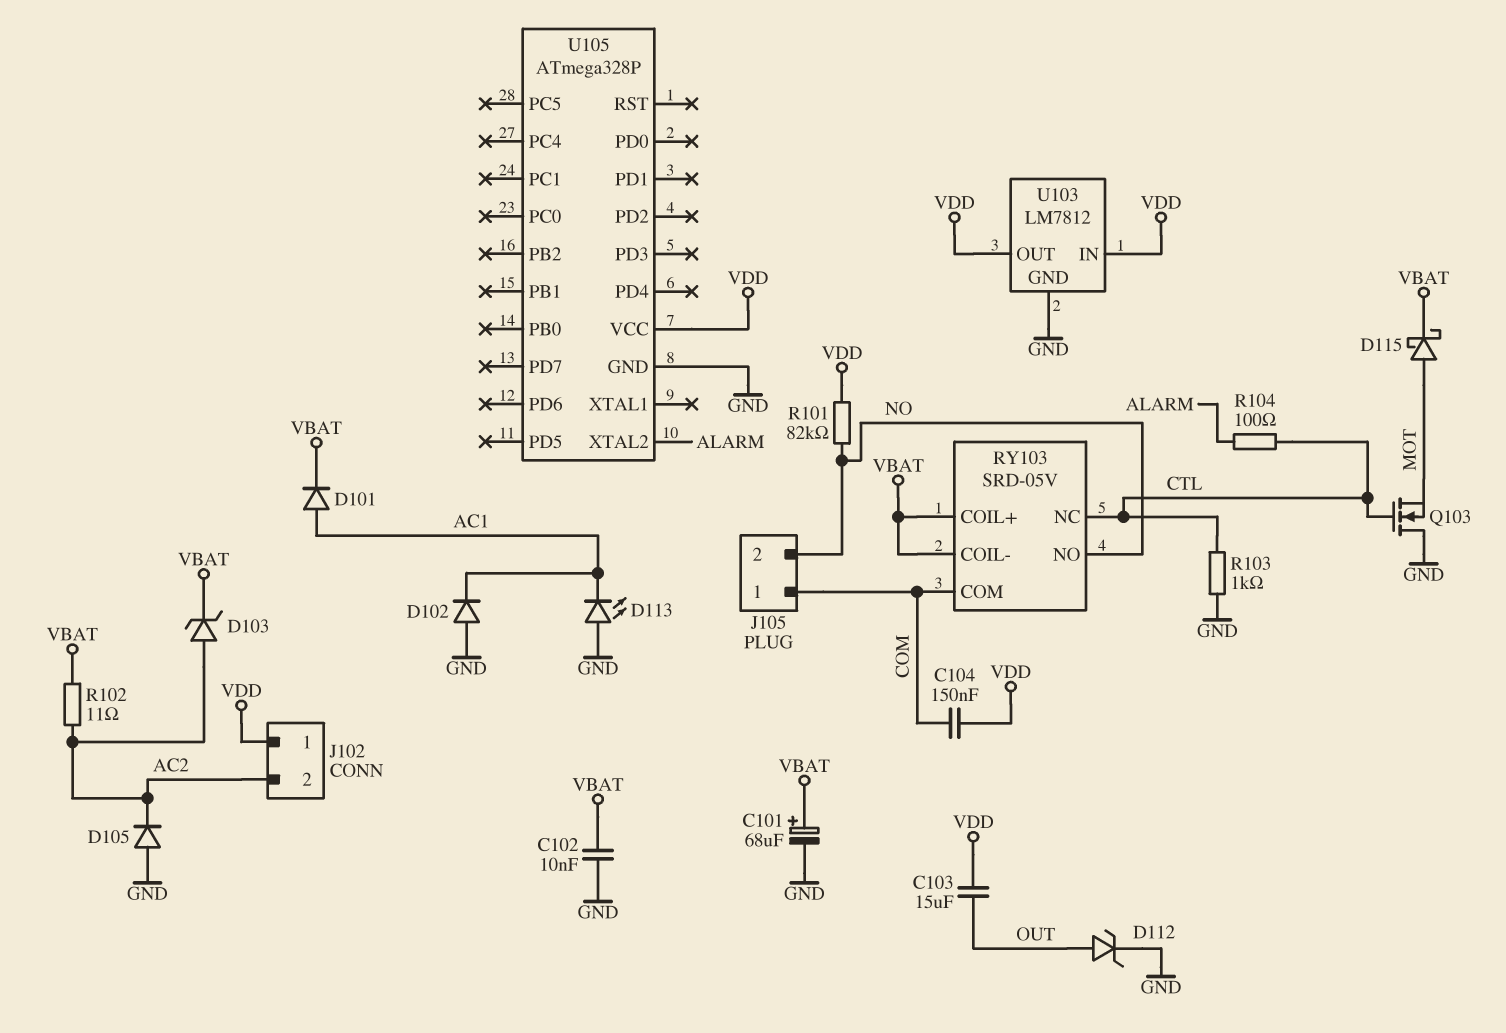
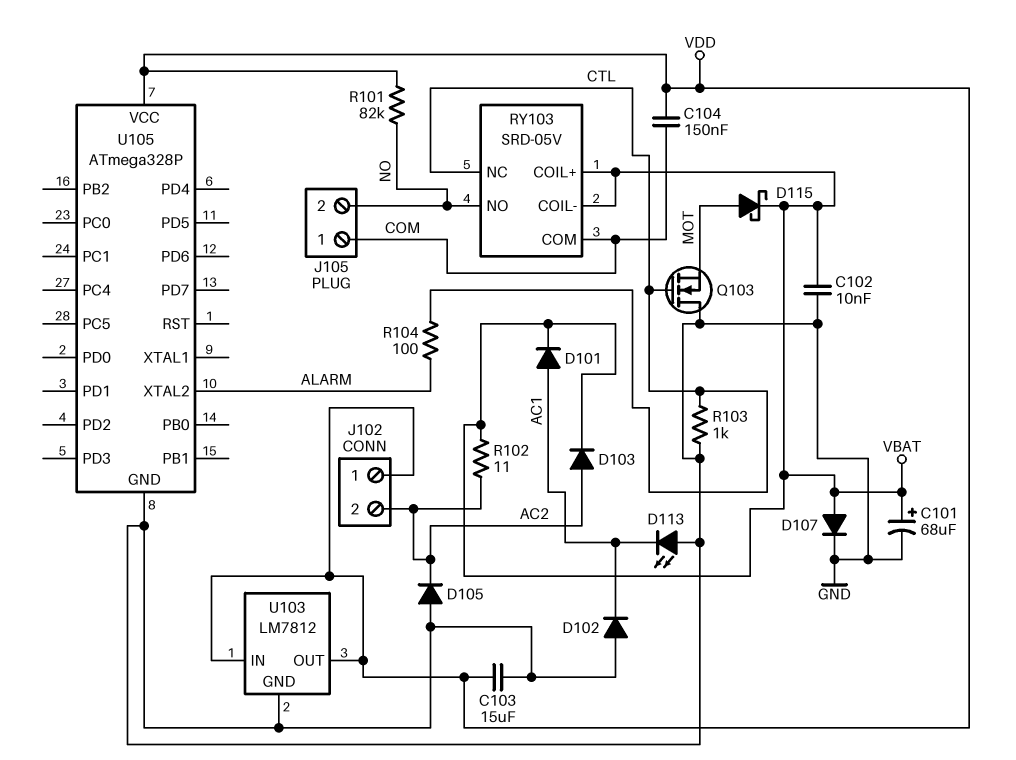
C103: 15uF (OUT, VDD) -> 15uF (GND, VDD)
D103: zener (A AC2, K VBAT) -> diode (A AC2, K VBAT)
D107: none -> diode (A VBAT, K GND)
D112: zener (A OUT, K GND) -> none

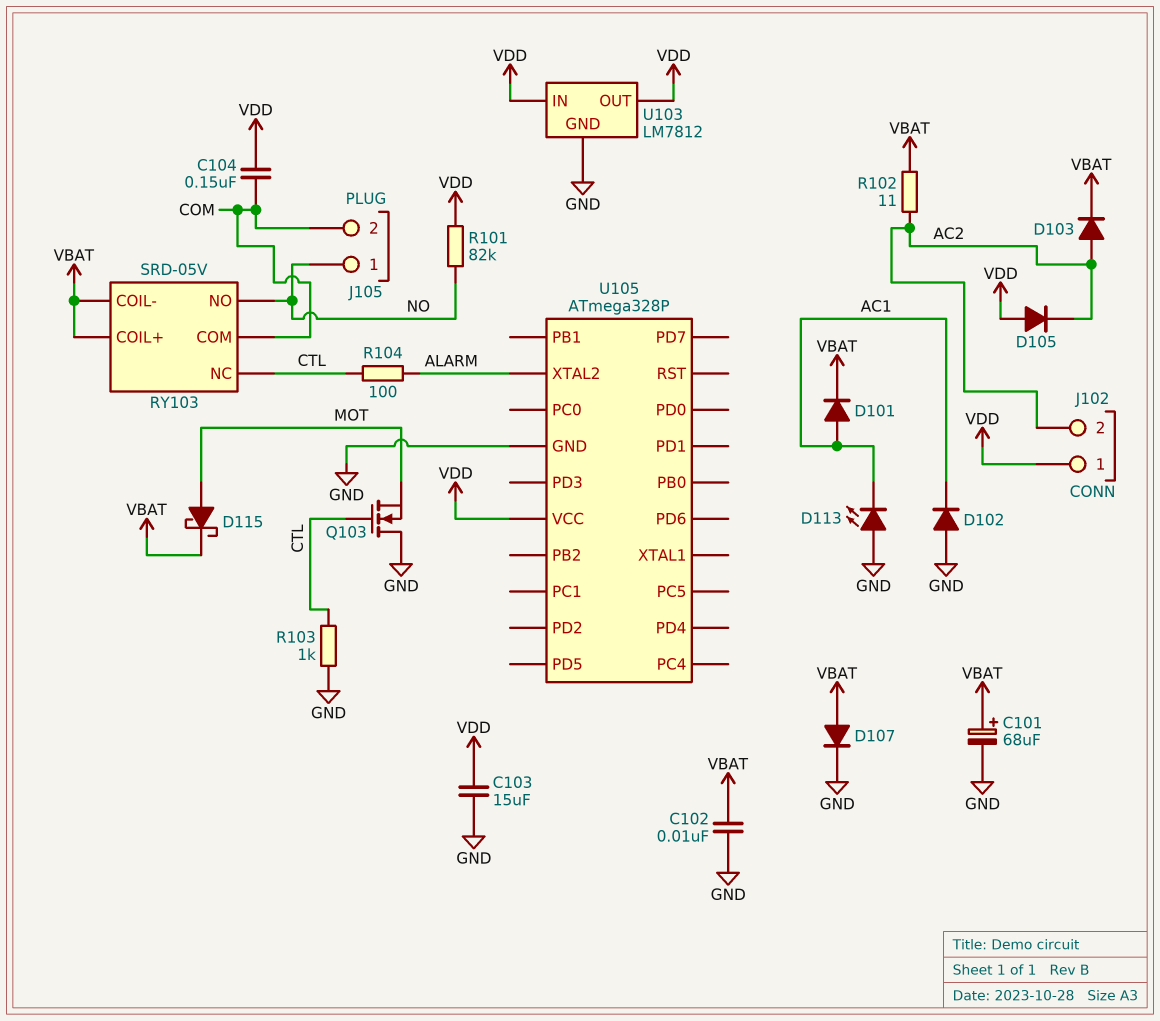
D105: diode (A GND, K AC2) -> diode (A VDD, K AC2)
J105 pin 1: COM -> NO
J105 pin 2: NO -> COM

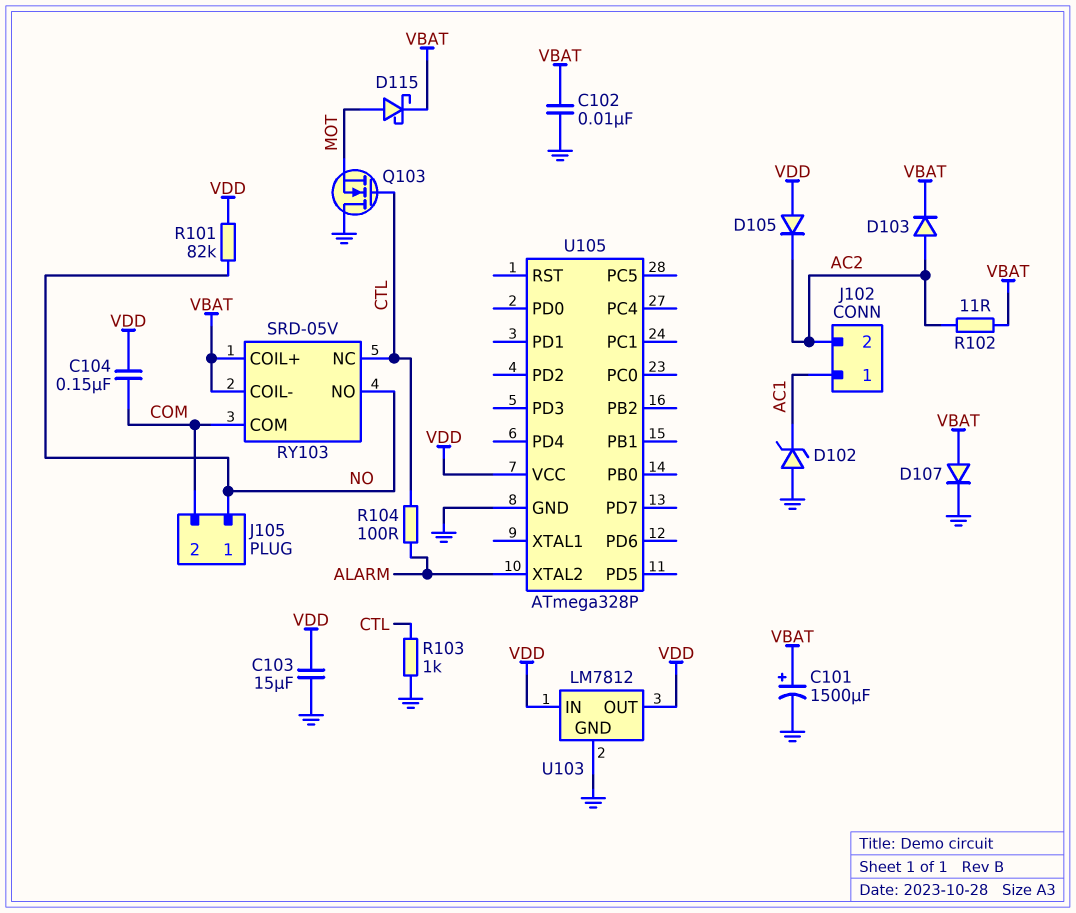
C101: 68uF (plus VBAT, minus GND) -> 1500uF (plus VBAT, minus GND)
D101: diode (A AC1, K VBAT) -> none
D102: diode (A GND, K AC1) -> zener (A GND, K AC1)
D113: LED (A GND, K AC1) -> none
J102 pin 1: VDD -> AC1

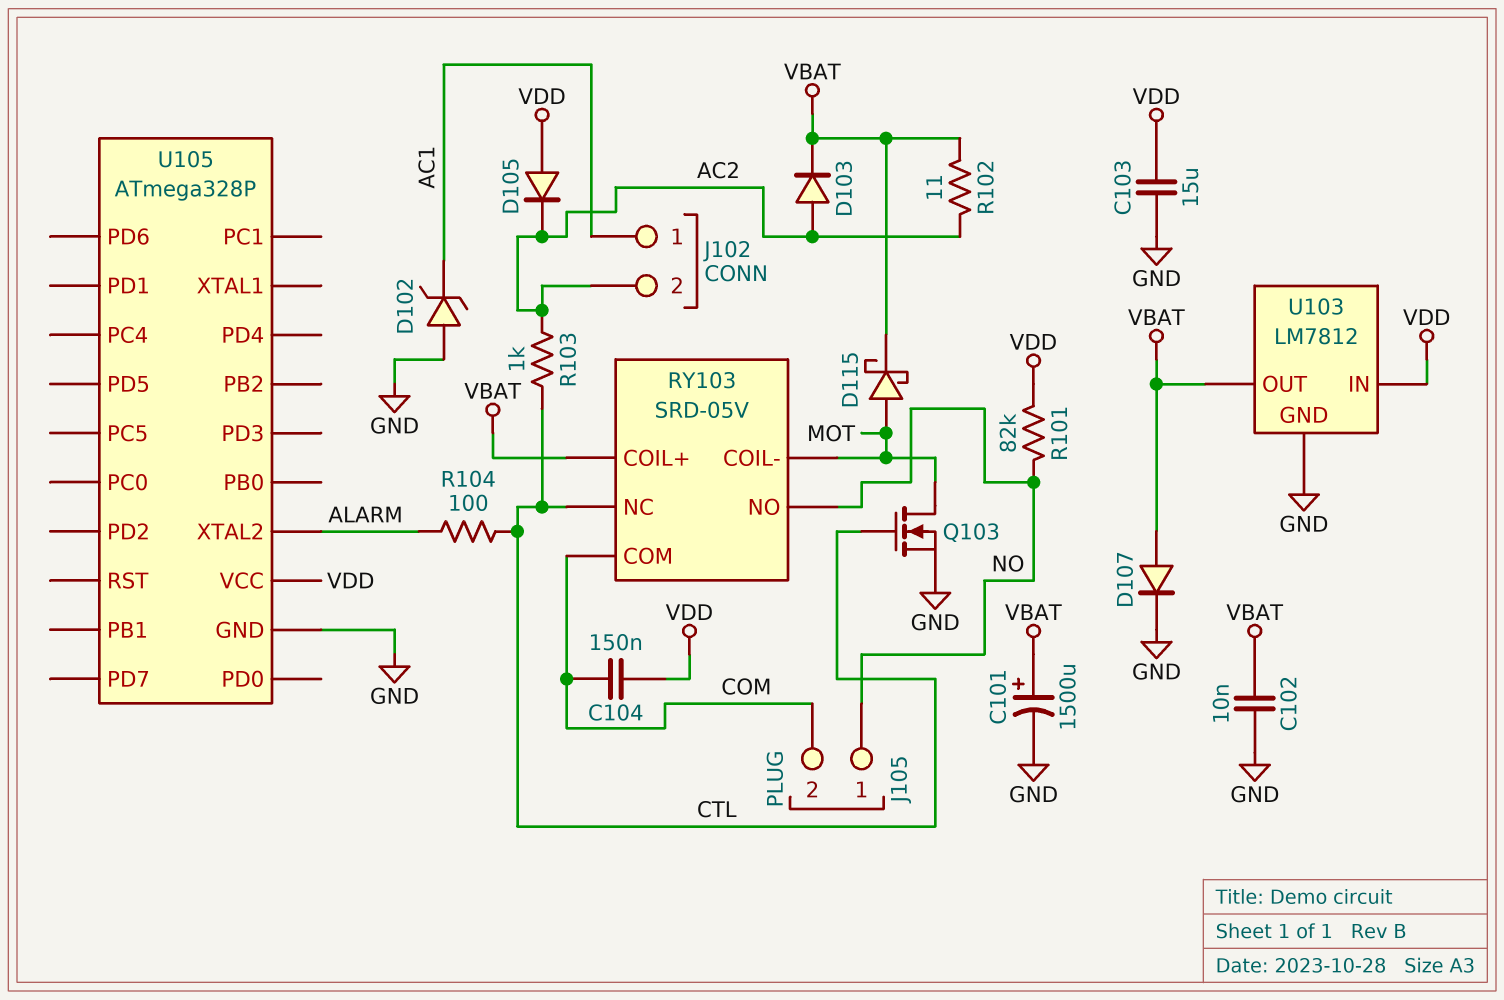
Q103: NMOS (G CTL, D GND, S MOT) -> NMOS (G CTL, D MOT, S GND)
R103: 1k (CTL, GND) -> 1k (AC2, CTL)
RY103 pin COIL-: VBAT -> MOT
U103 pin OUT: VDD -> VBAT

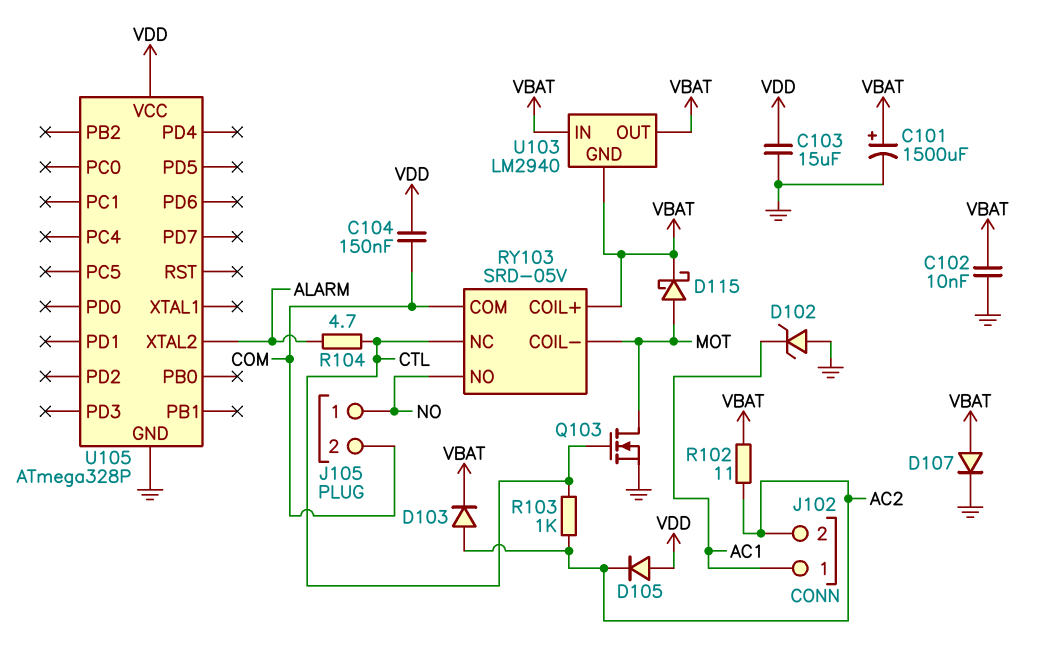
R101: 82k (NO, VDD) -> none
R104: 100 (ALARM, CTL) -> 4.7 (ALARM, CTL)
U103: LM7812 -> LM2940
U103 pin GND: GND -> VBAT
U103 pin IN: VDD -> VBAT

